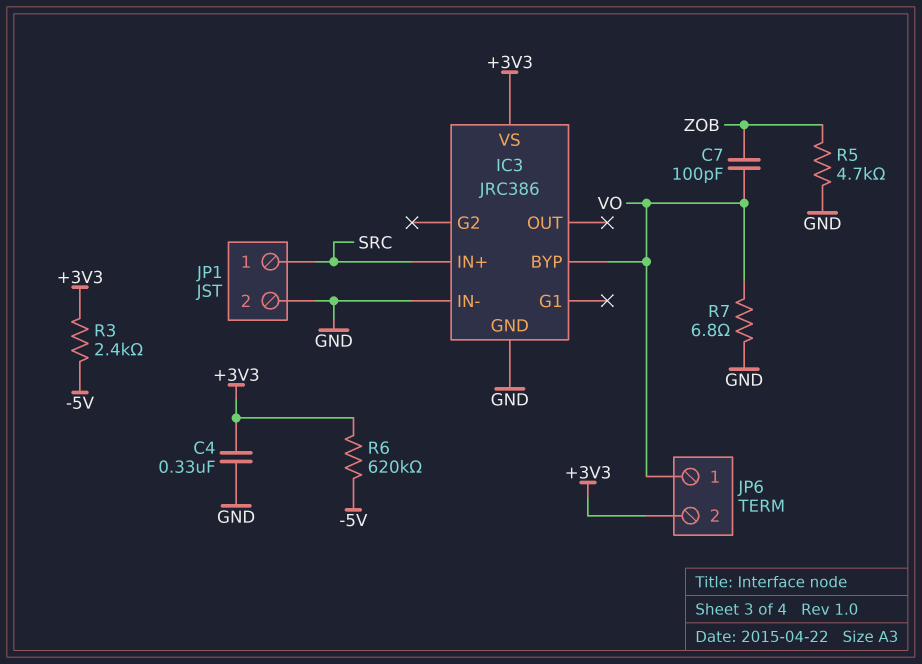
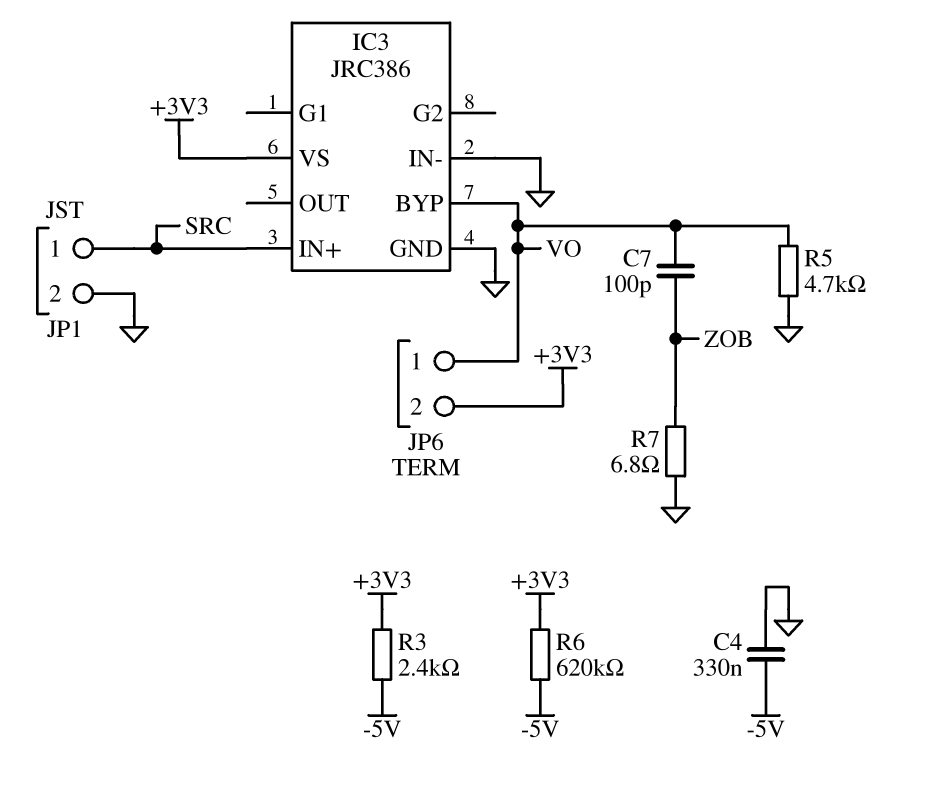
C4: 330nF (+3V3, GND) -> 330nF (-5V, GND)
R5: 4.7k (GND, ZOB) -> 4.7k (GND, VO)
R7: 6.8 (GND, VO) -> 6.8 (GND, ZOB)

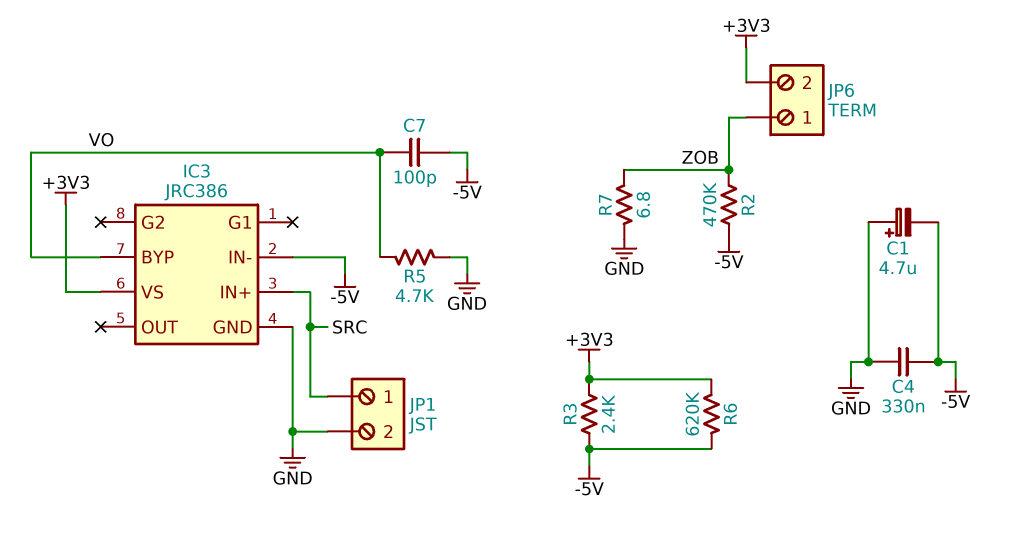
C1: none -> 4.7uF (plus GND, minus -5V)
C7: 100pF (VO, ZOB) -> 100pF (-5V, VO)
IC3 pin IN-: GND -> -5V
JP6 pin 1: VO -> ZOB
R2: none -> 470k (-5V, ZOB)

